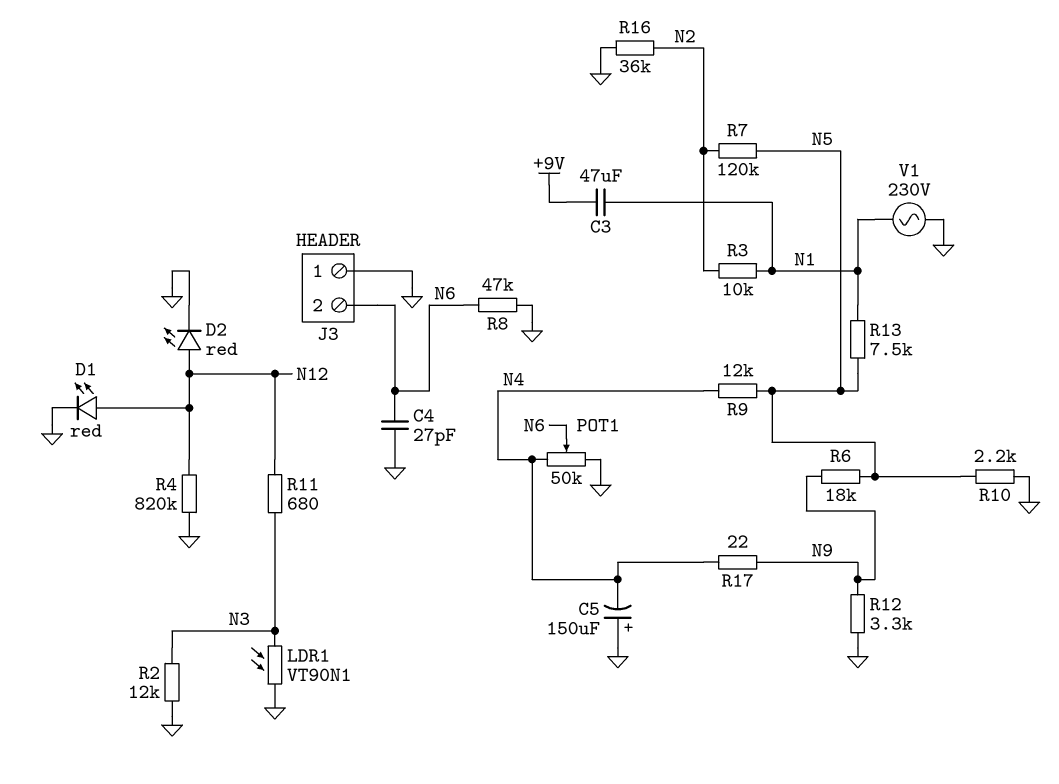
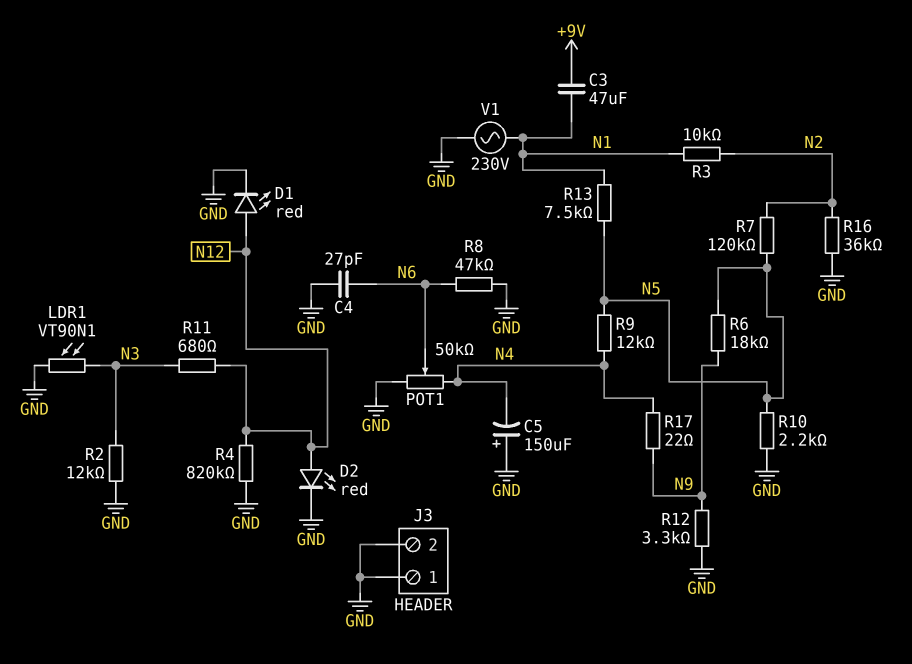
J3 pin 2: N6 -> GND

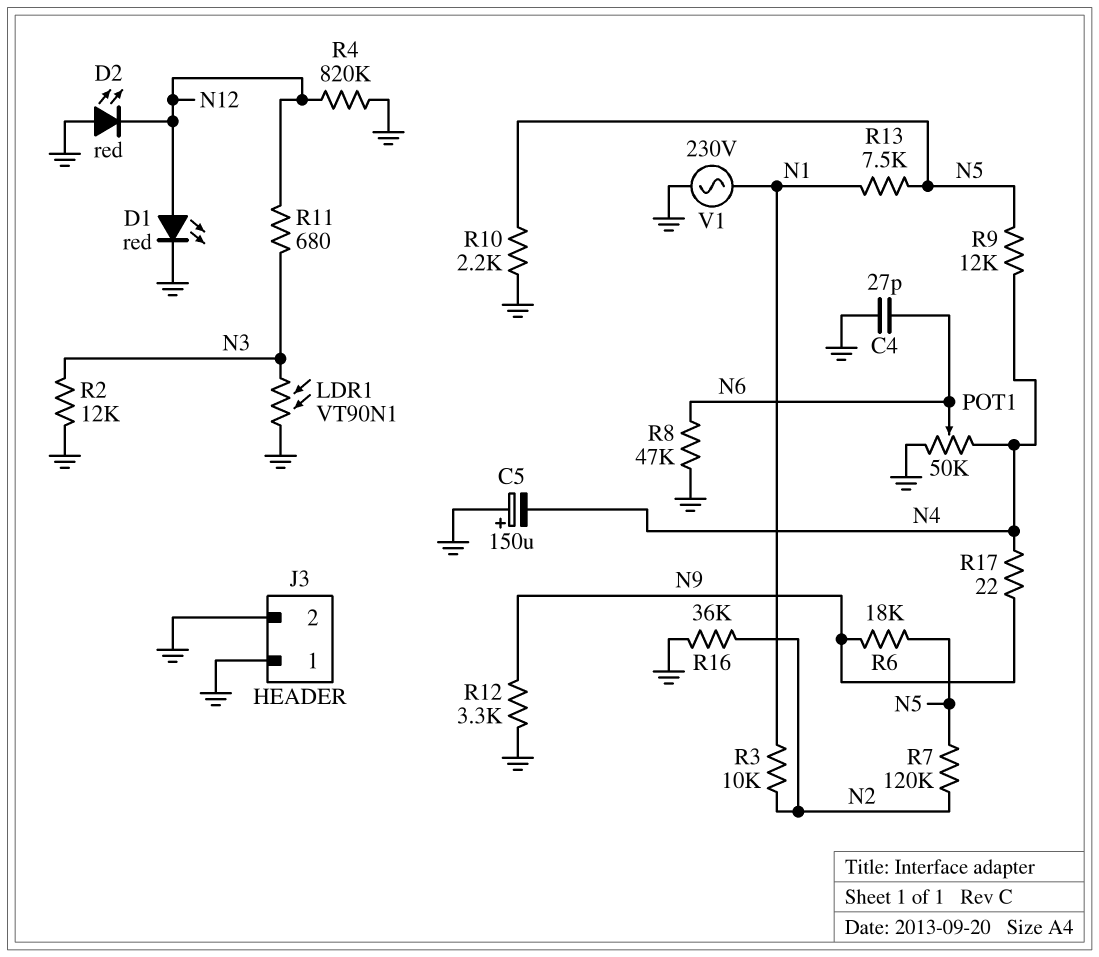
C3: 47uF (+9V, N1) -> none
D2: LED red (A N12, K GND) -> LED red (A GND, K N12)

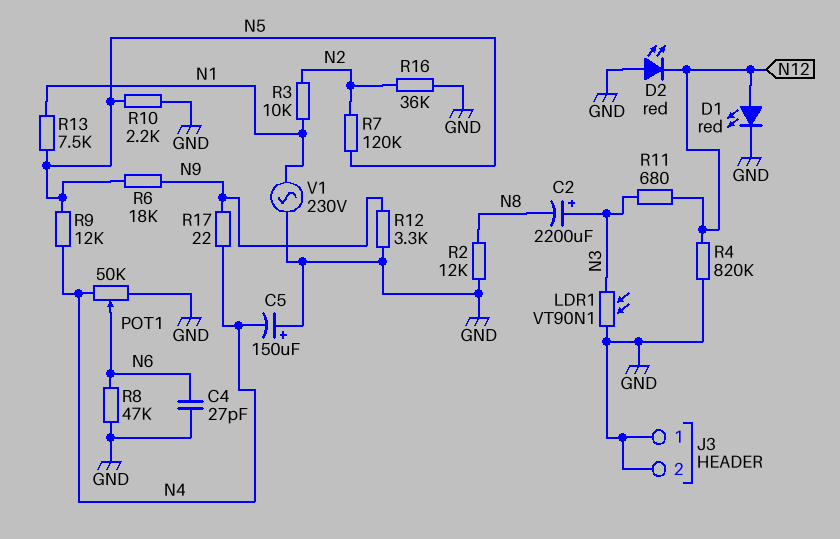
C2: none -> 2200uF (plus N3, minus N8)
R2: 12k (GND, N3) -> 12k (GND, N8)

